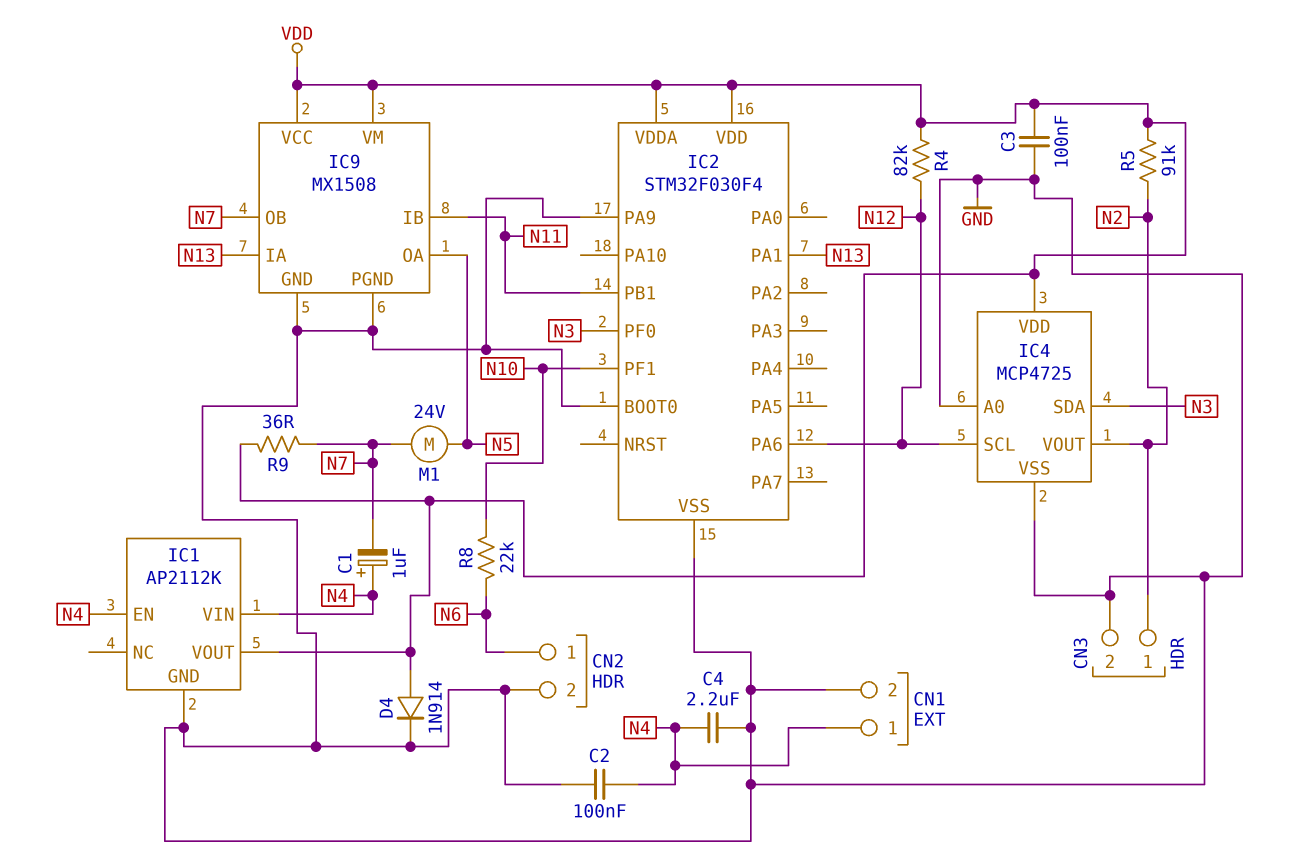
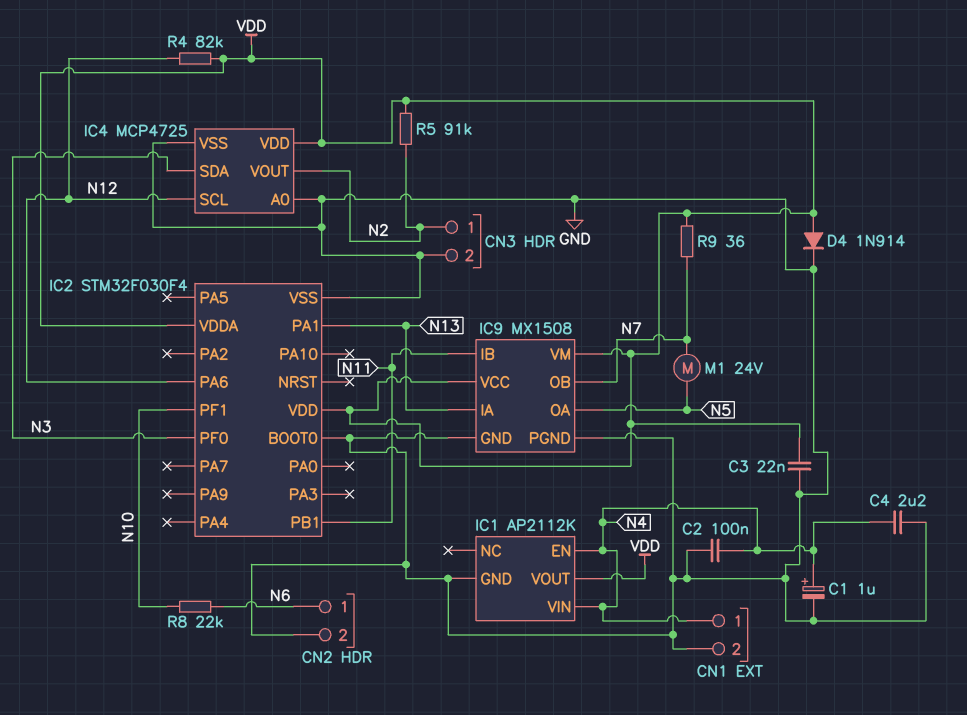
C1: 1uF (plus N4, minus N7) -> 1uF (plus N4, minus GND)
C3: 100nF (GND, VDD) -> 22nF (GND, VDD)
IC2 pin PA9: GND -> none

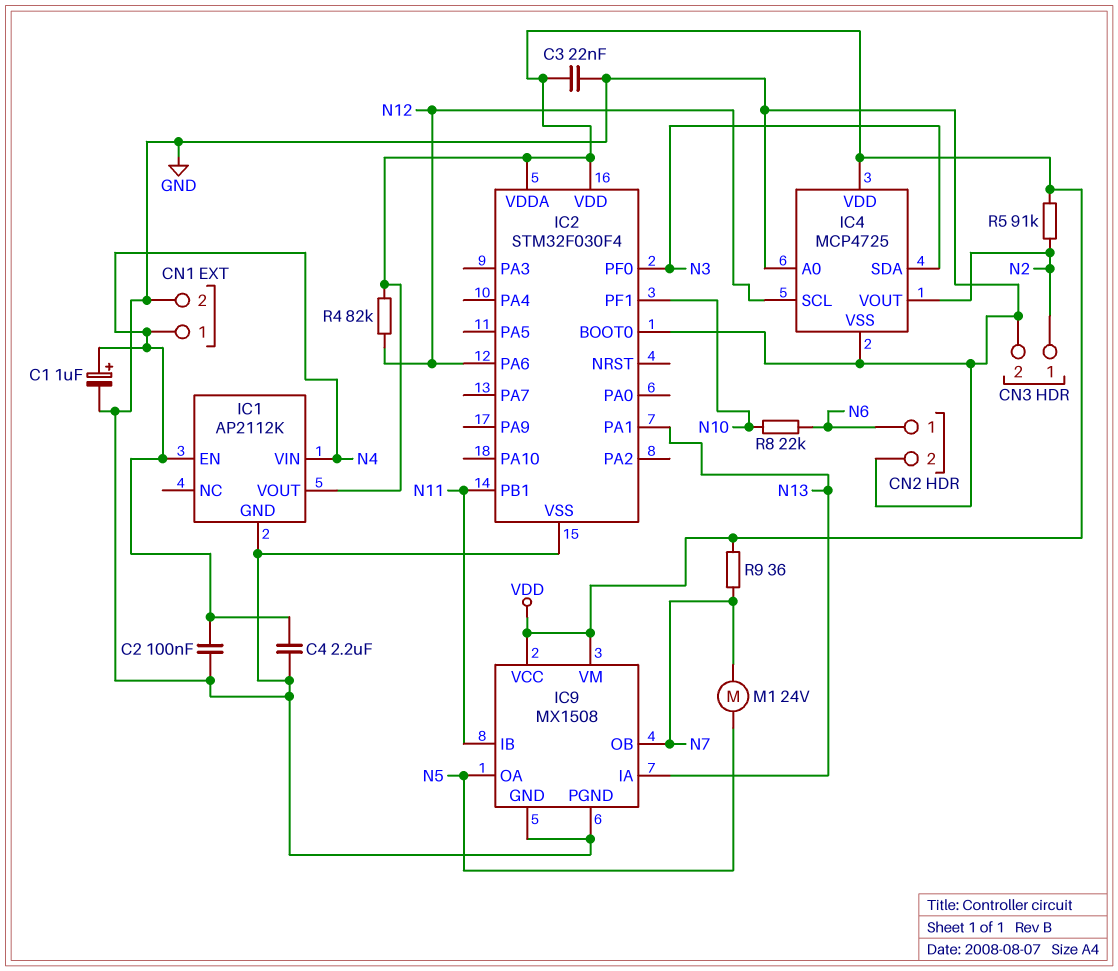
D4: diode 1N914 (A VDD, K GND) -> none

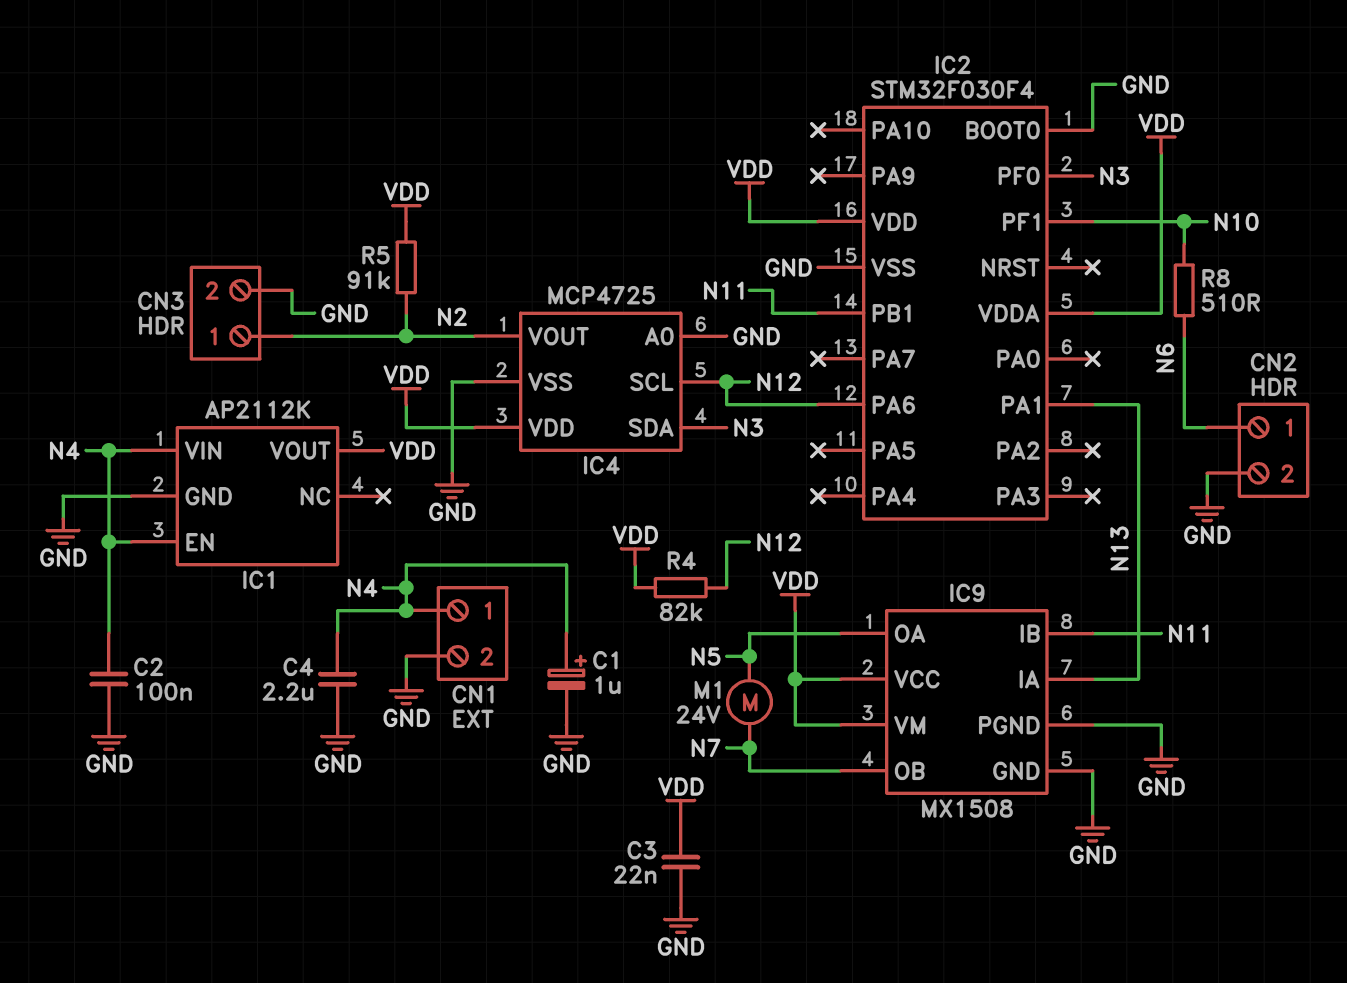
R8: 22k (N6, N10) -> 510 (N6, N10)
R9: 36 (N7, VDD) -> none

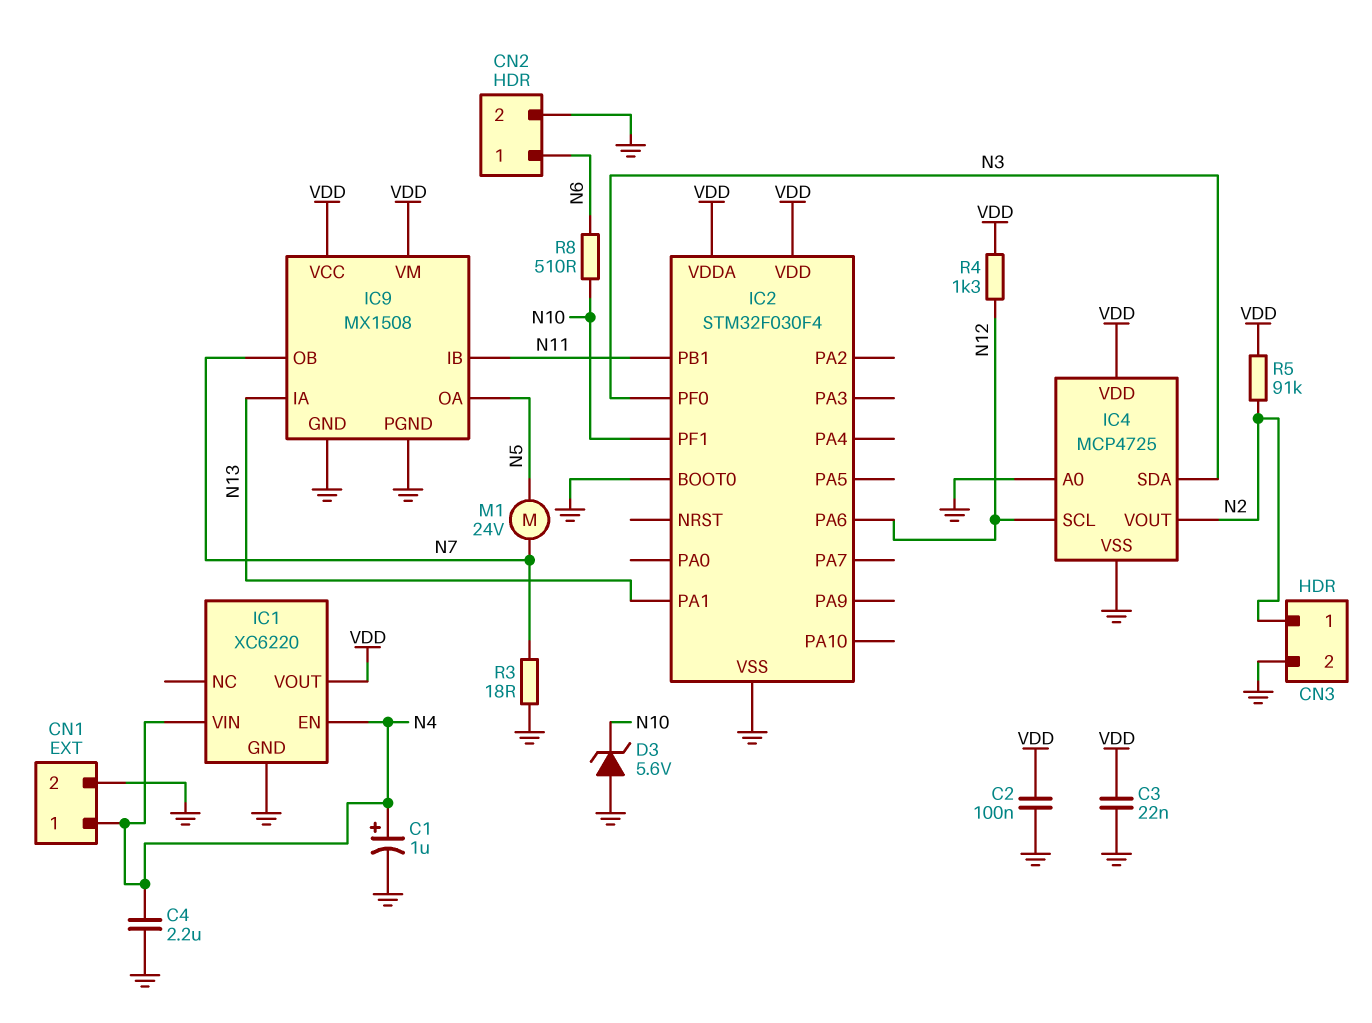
C2: 100nF (GND, N4) -> 100nF (GND, VDD)
D3: none -> zener 5.6V (A GND, K N10)
IC1: AP2112K -> XC6220
R3: none -> 18 (GND, N7)
R4: 82k (N12, VDD) -> 1.3k (N12, VDD)

